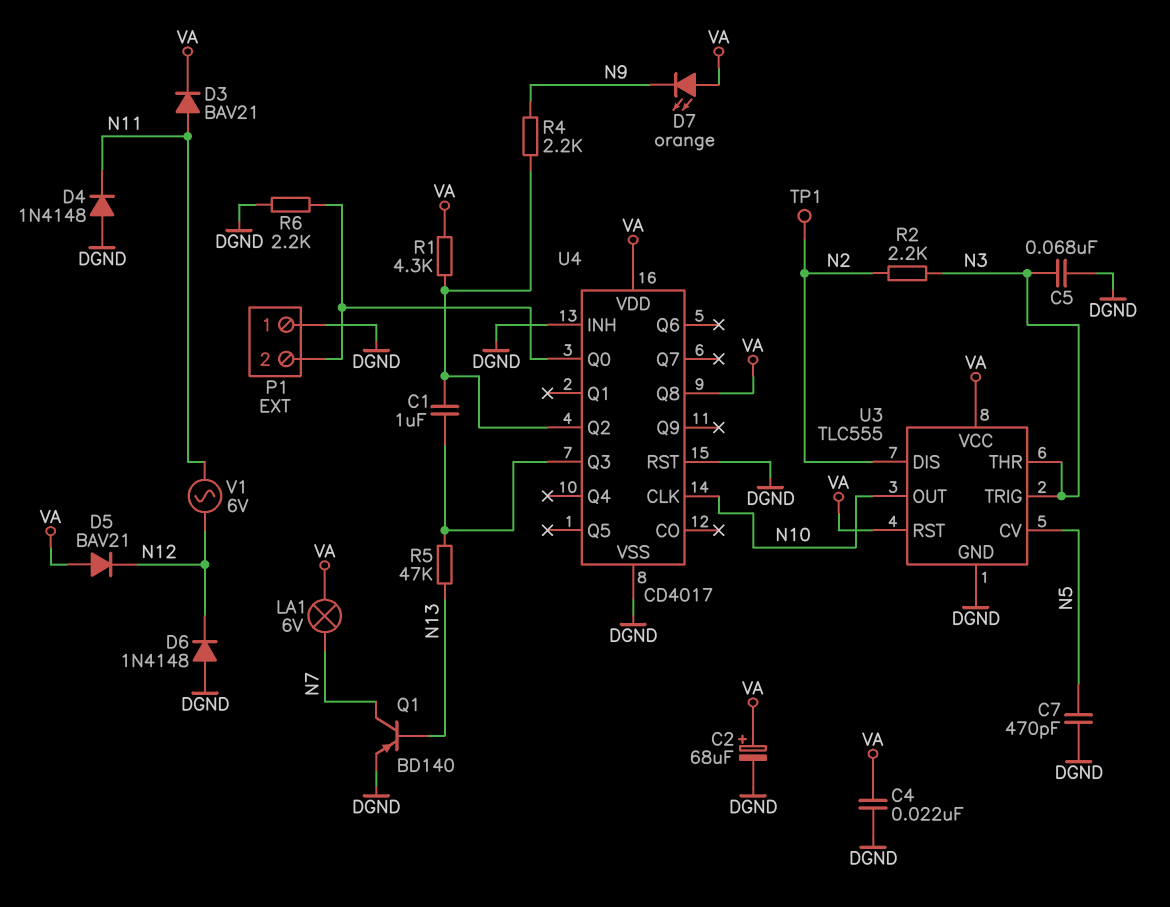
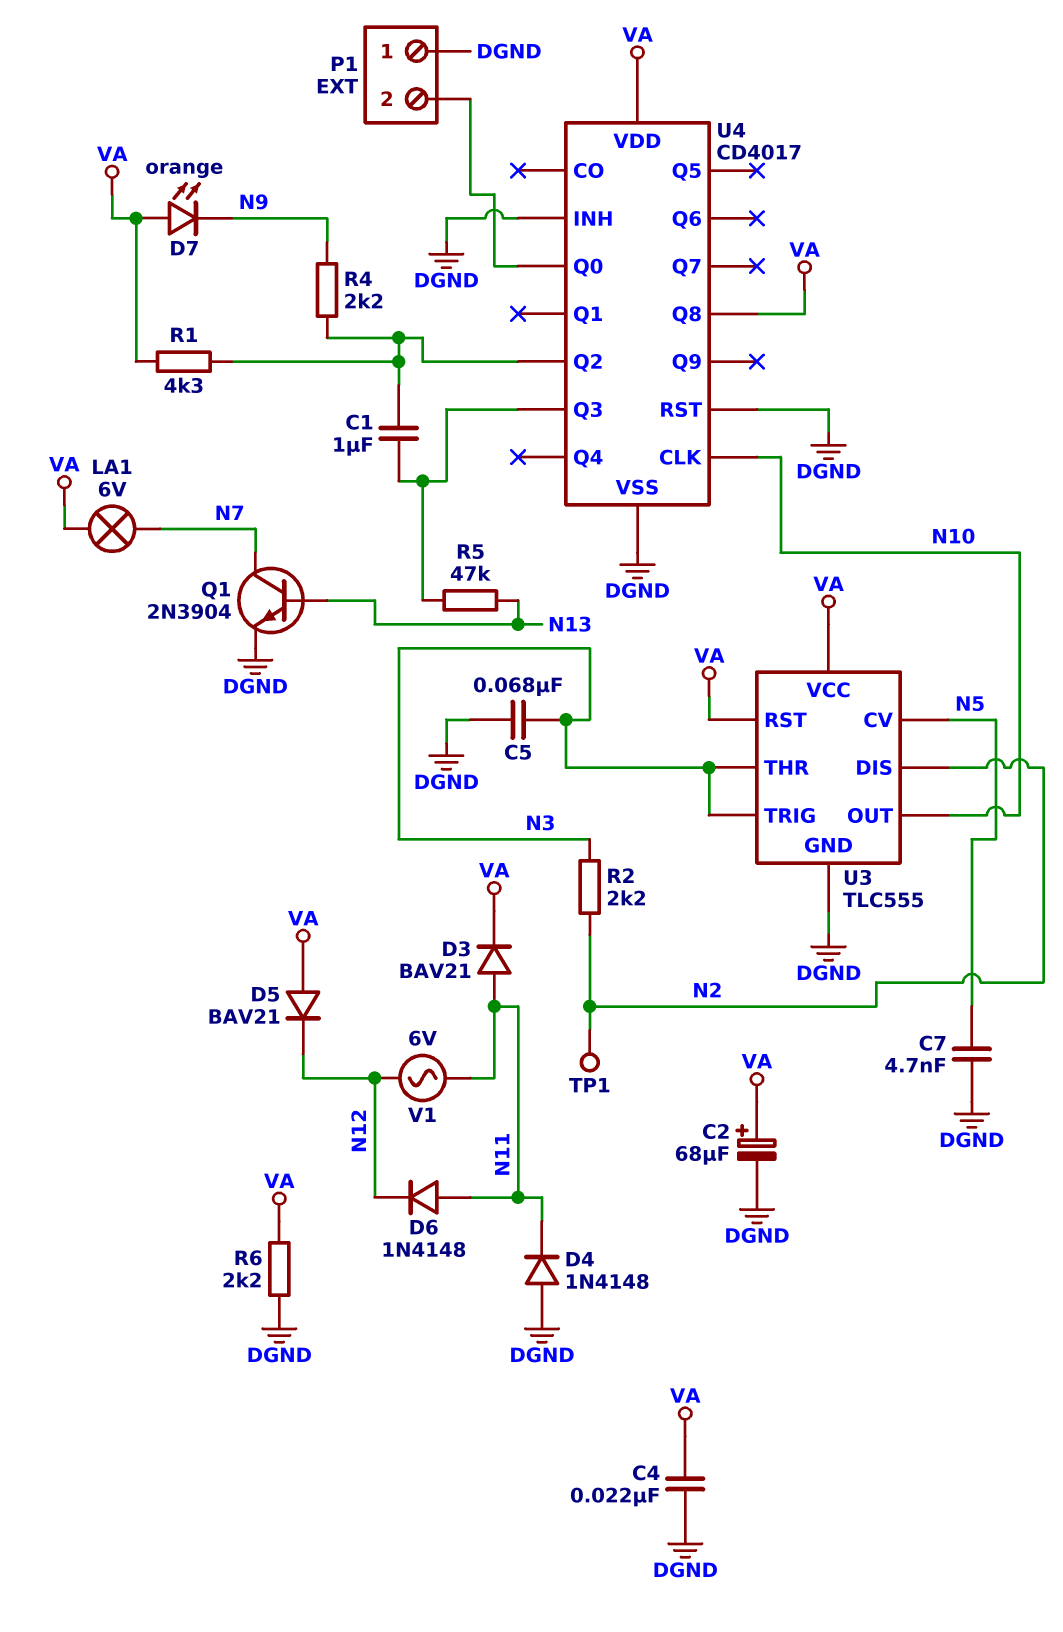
C7: 470pF (DGND, N5) -> 4.7nF (DGND, N5)
D6: diode 1N4148 (A DGND, K N12) -> diode 1N4148 (A N11, K N12)
Q1: PNP BD140 (B N13, C N7, E DGND) -> NPN 2N3904 (B N13, C N7, E DGND)
R6: 2.2k (DGND, P1/2) -> 2.2k (DGND, VA)

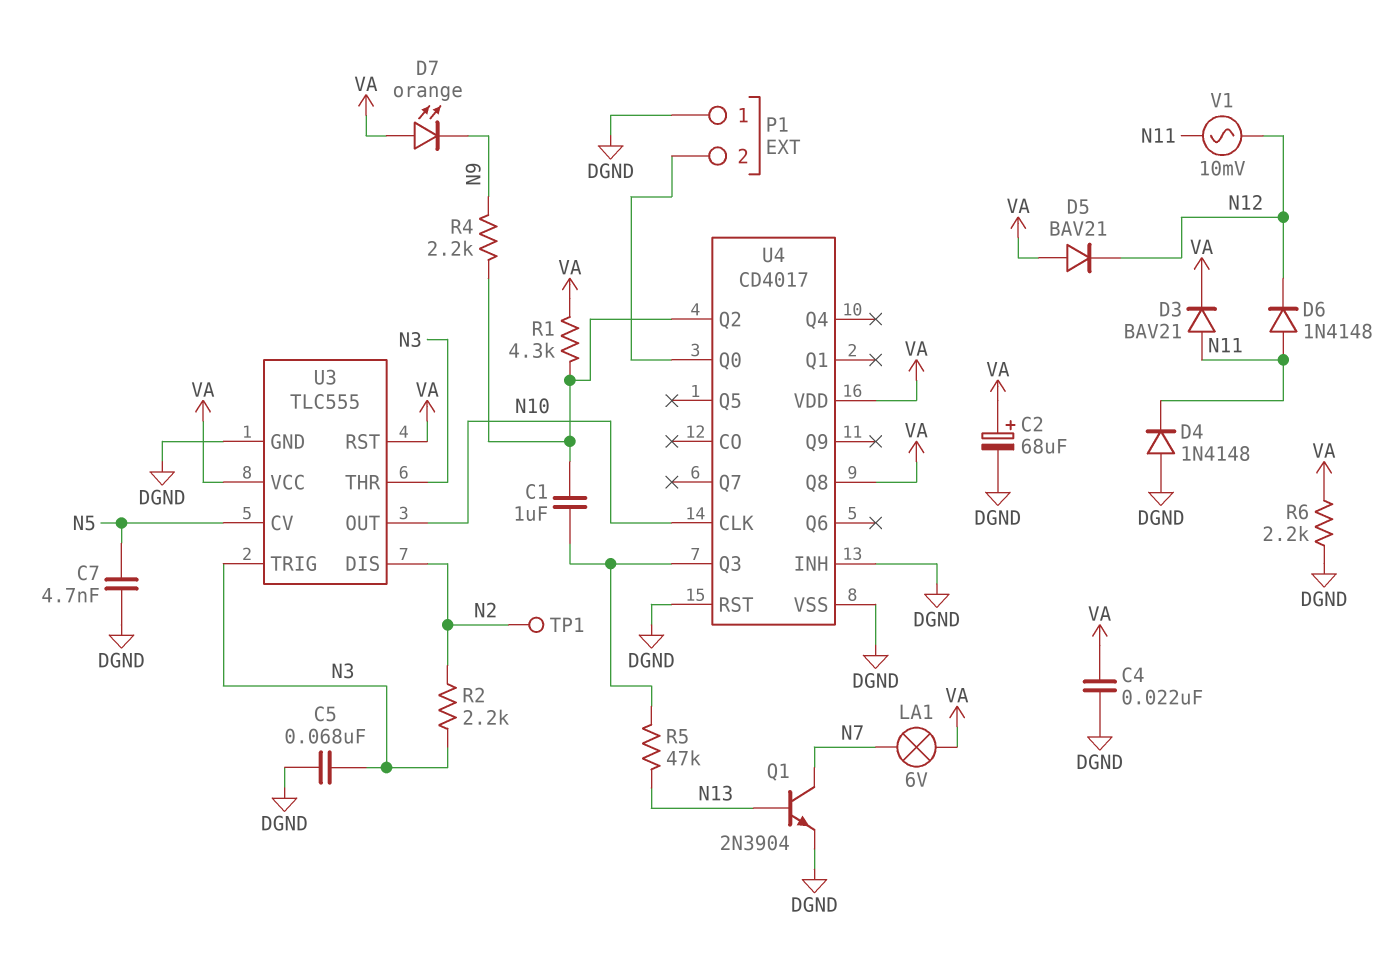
V1: AC 6V (N11, N12) -> AC 10mV (N11, N12)

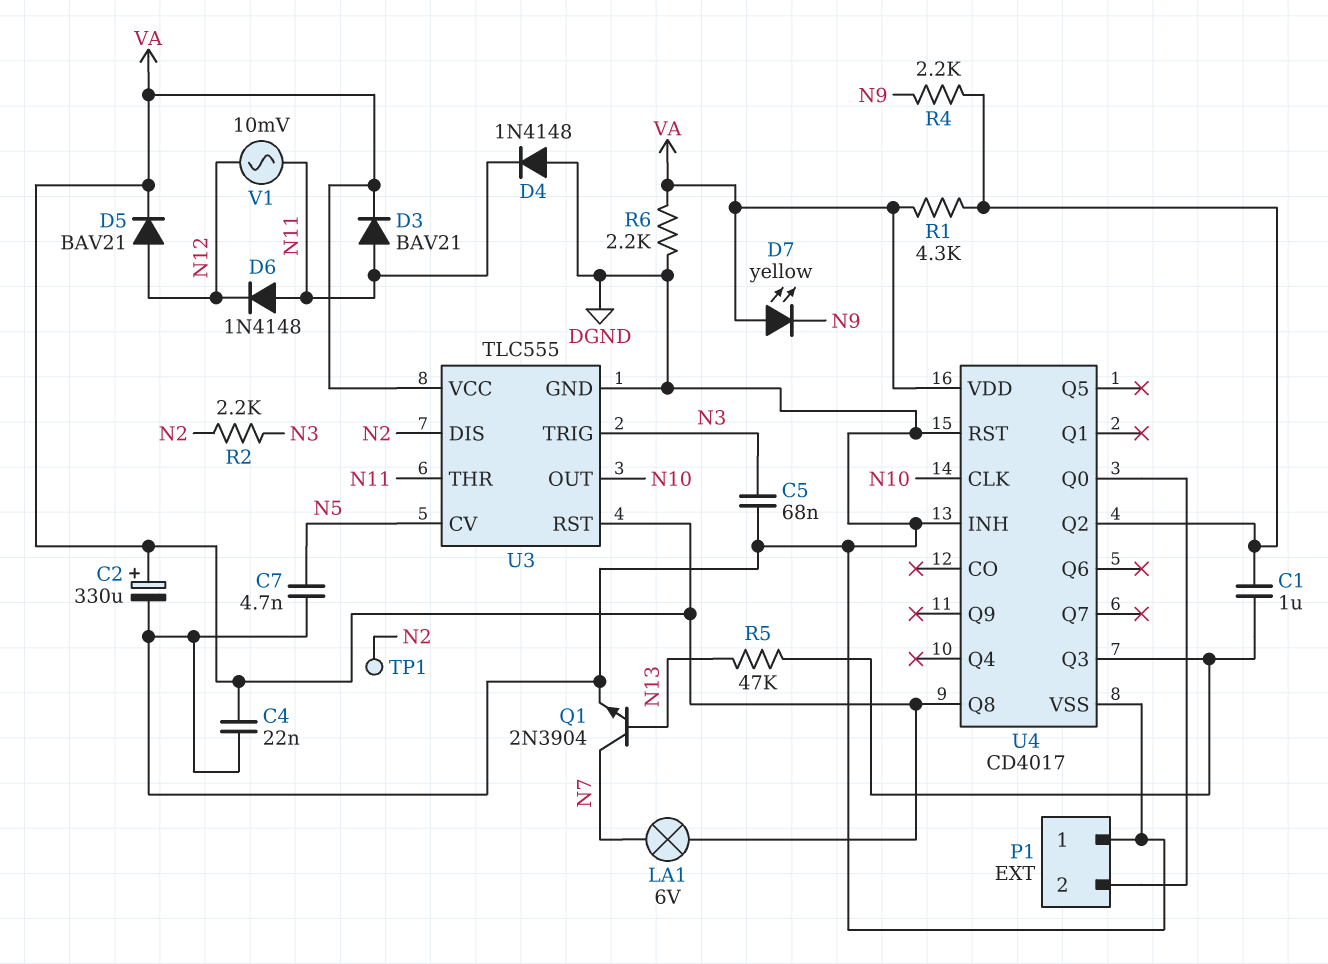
C2: 68uF (plus VA, minus DGND) -> 330uF (plus VA, minus DGND)
D5: diode BAV21 (A VA, K N12) -> diode BAV21 (A N12, K VA)
D7: LED orange (A VA, K N9) -> LED yellow (A VA, K N9)
U3 pin THR: N3 -> N11

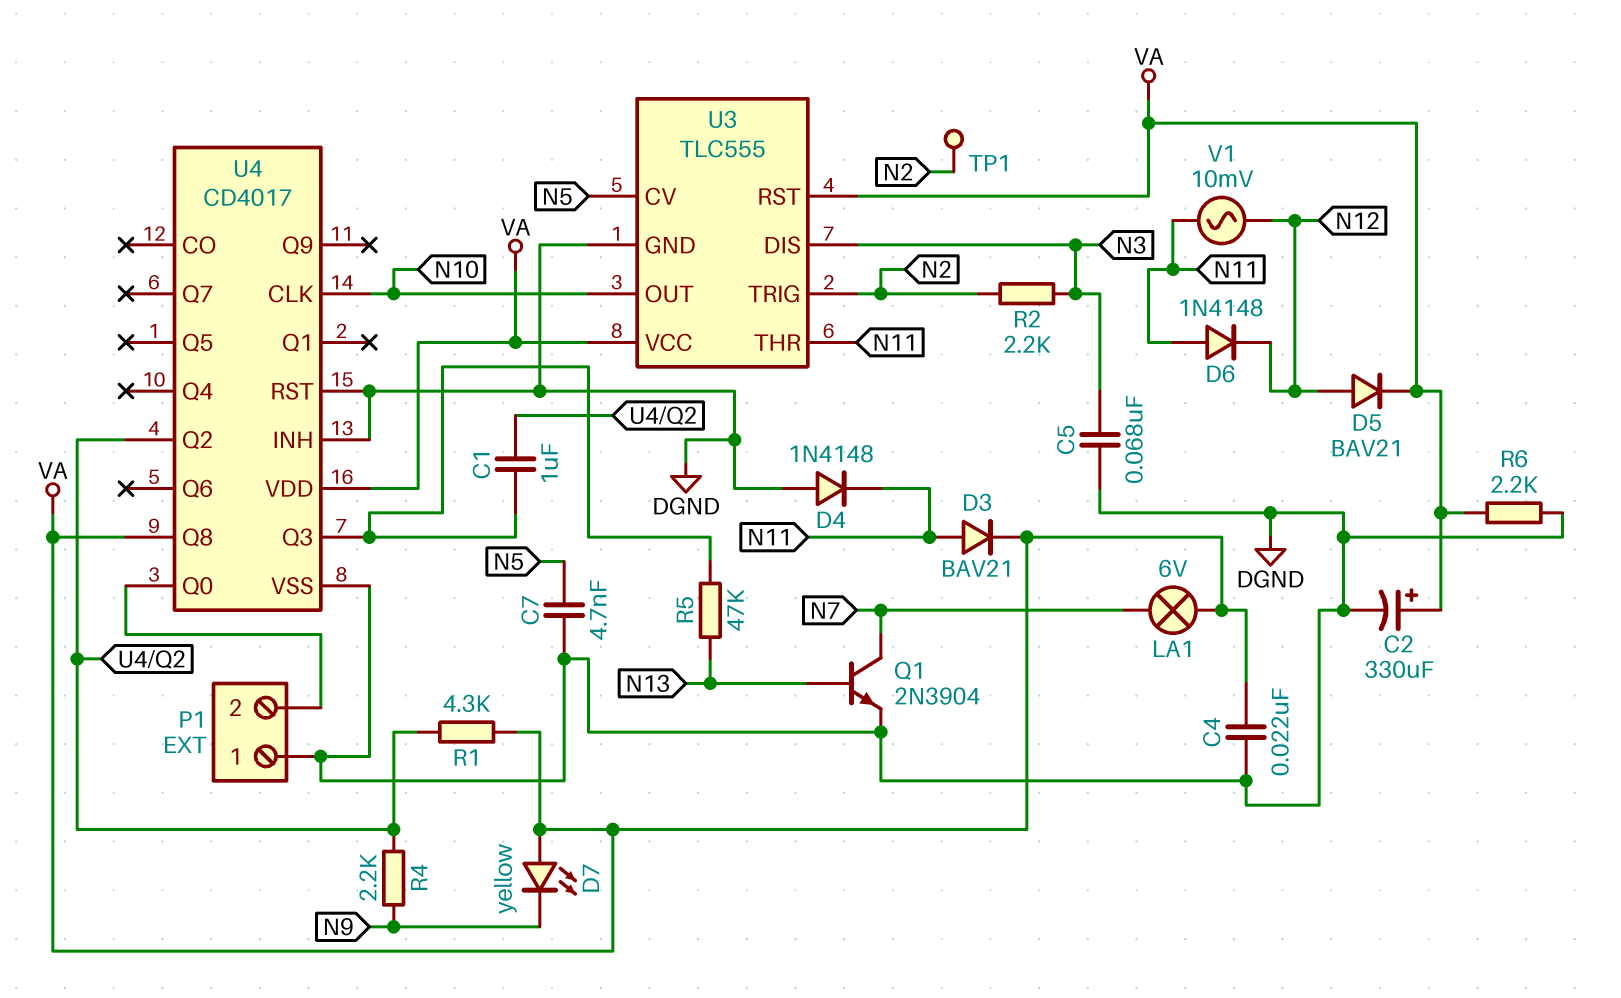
U3 pin DIS: N2 -> N3
U3 pin TRIG: N3 -> N2

